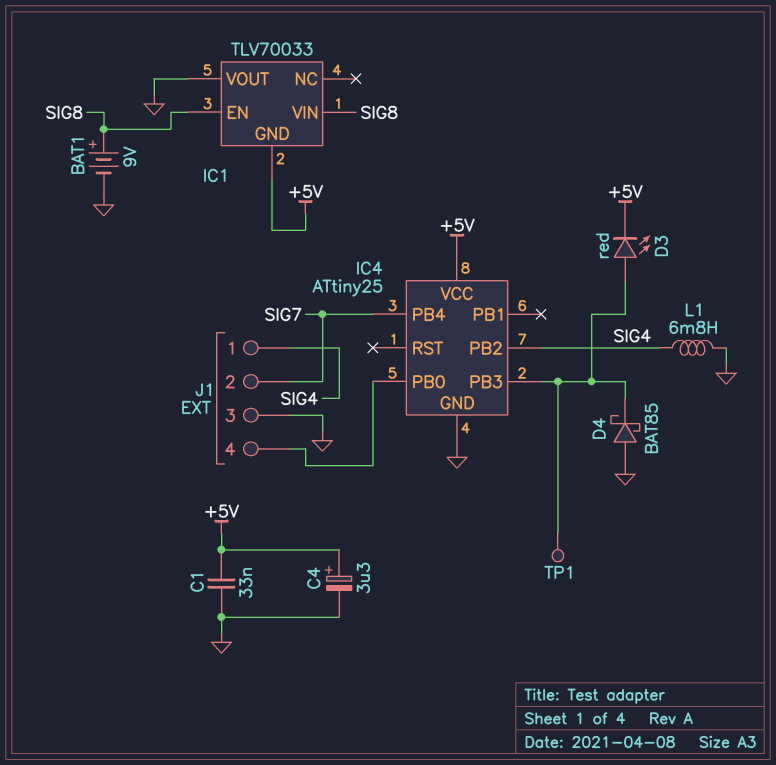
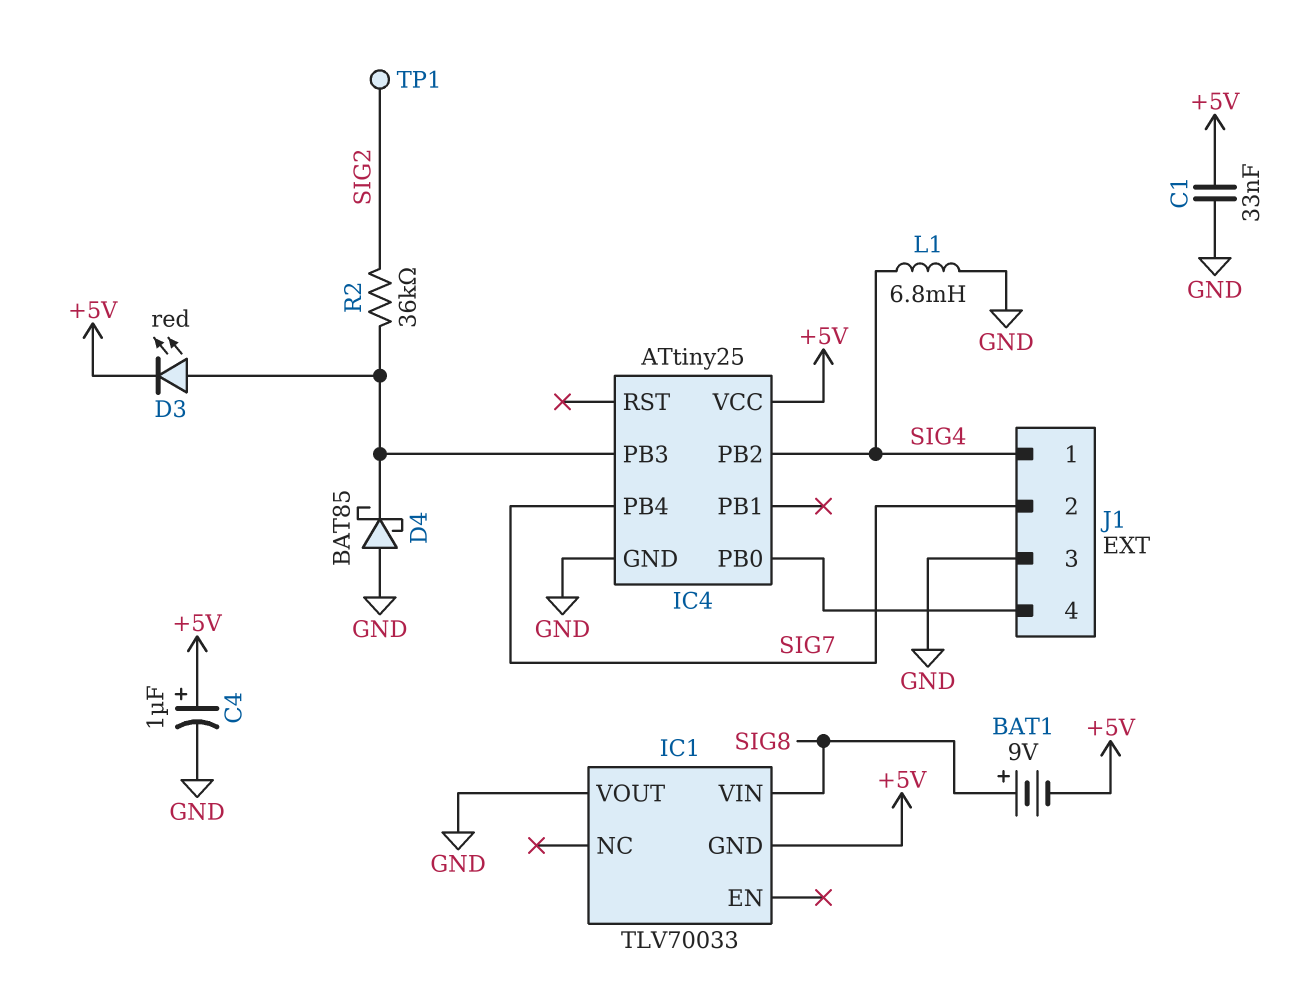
BAT1: 9V (plus SIG8, minus GND) -> 9V (plus SIG8, minus +5V)
C4: 3.3uF (plus +5V, minus GND) -> 1uF (plus +5V, minus GND)
IC1 pin EN: SIG8 -> none
R2: none -> 36k (IC4/PB3, SIG2)
TP1: test point (IC4/PB3) -> test point (SIG2)

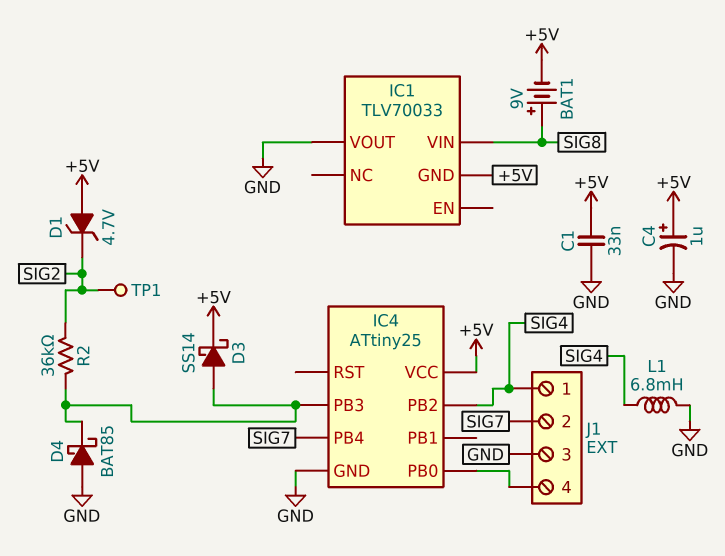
D1: none -> zener 4.7V (A +5V, K SIG2)
D3: LED red (A IC4/PB3, K +5V) -> schottky SS14 (A IC4/PB3, K +5V)

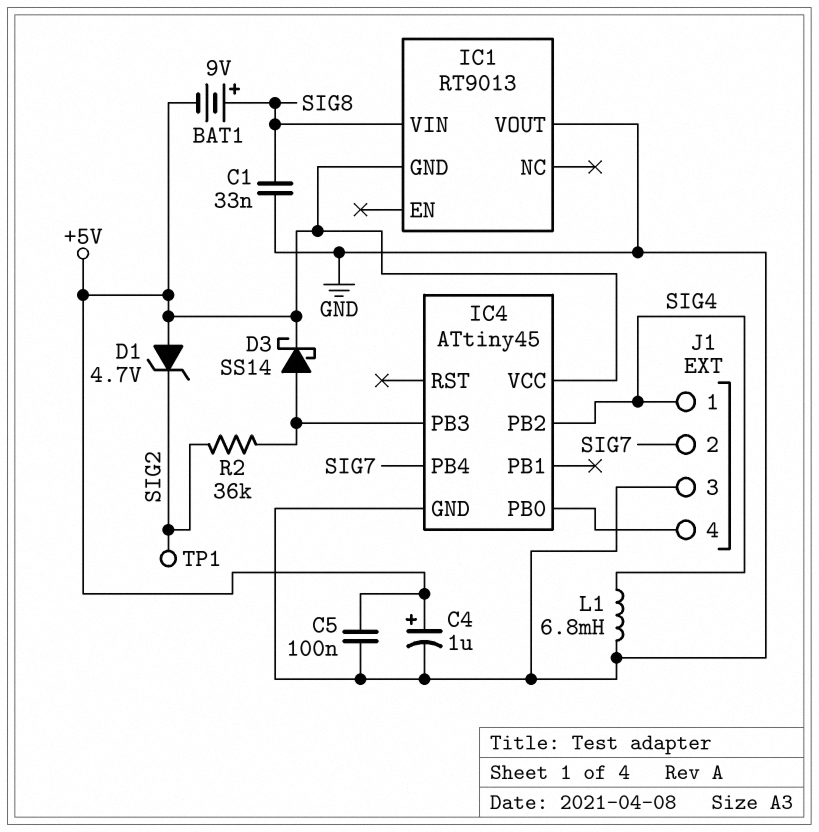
C1: 33nF (+5V, GND) -> 33nF (GND, SIG8)
C5: none -> 100nF (+5V, GND)
D4: schottky BAT85 (A GND, K IC4/PB3) -> none
IC1: TLV70033 -> RT9013
IC4: ATtiny25 -> ATtiny45

